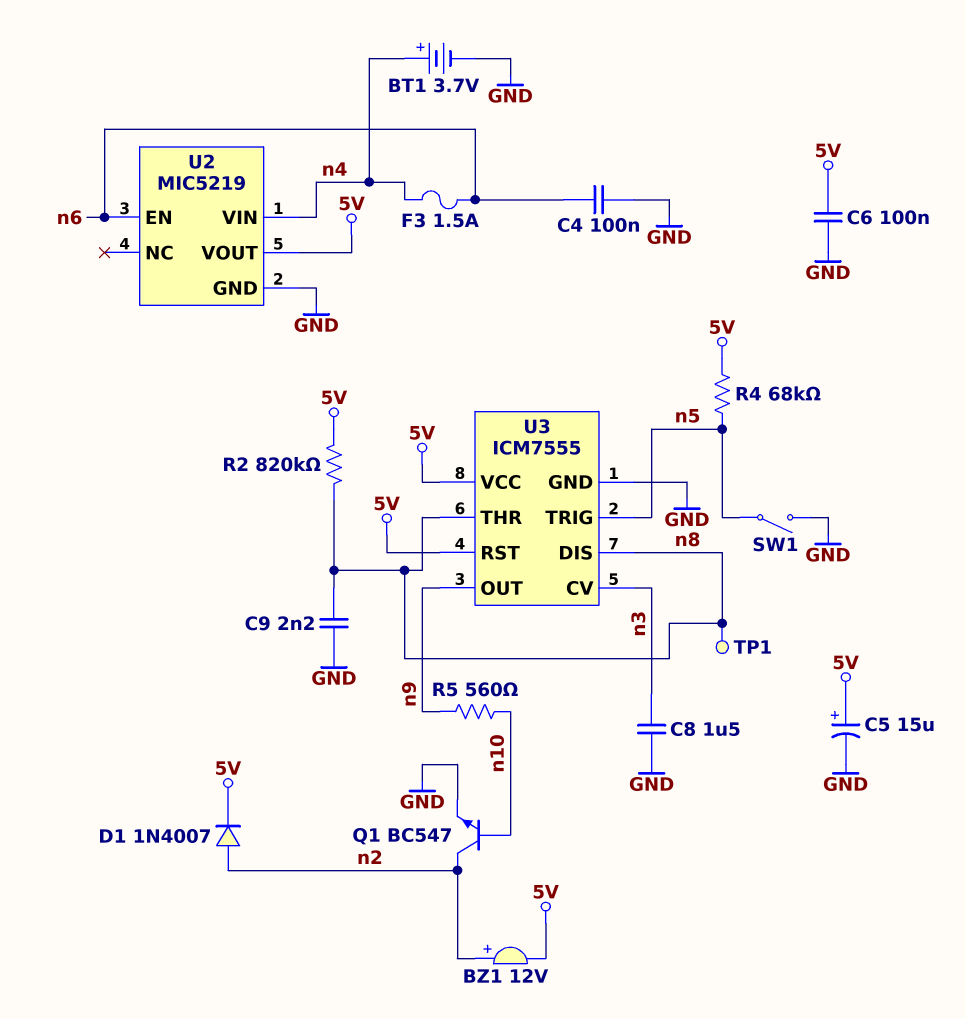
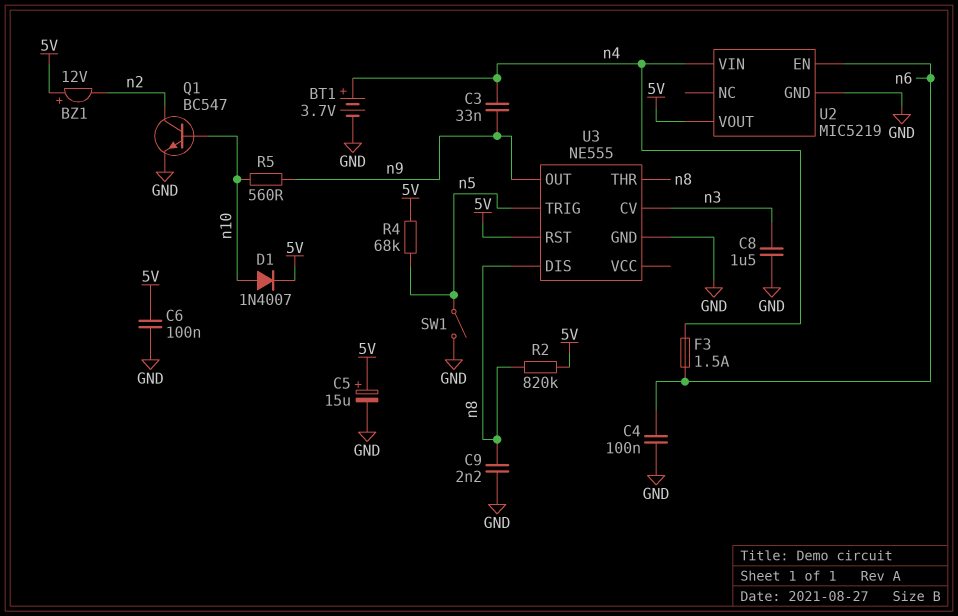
BZ1: buzzer 12V (plus n2, minus 5V) -> buzzer 12V (plus 5V, minus n2)
C3: none -> 33nF (n4, n9)
D1: diode 1N4007 (A n2, K 5V) -> diode 1N4007 (A n10, K 5V)
TP1: test point (n8) -> none
U3: ICM7555 -> NE555
U3 pin VCC: 5V -> none

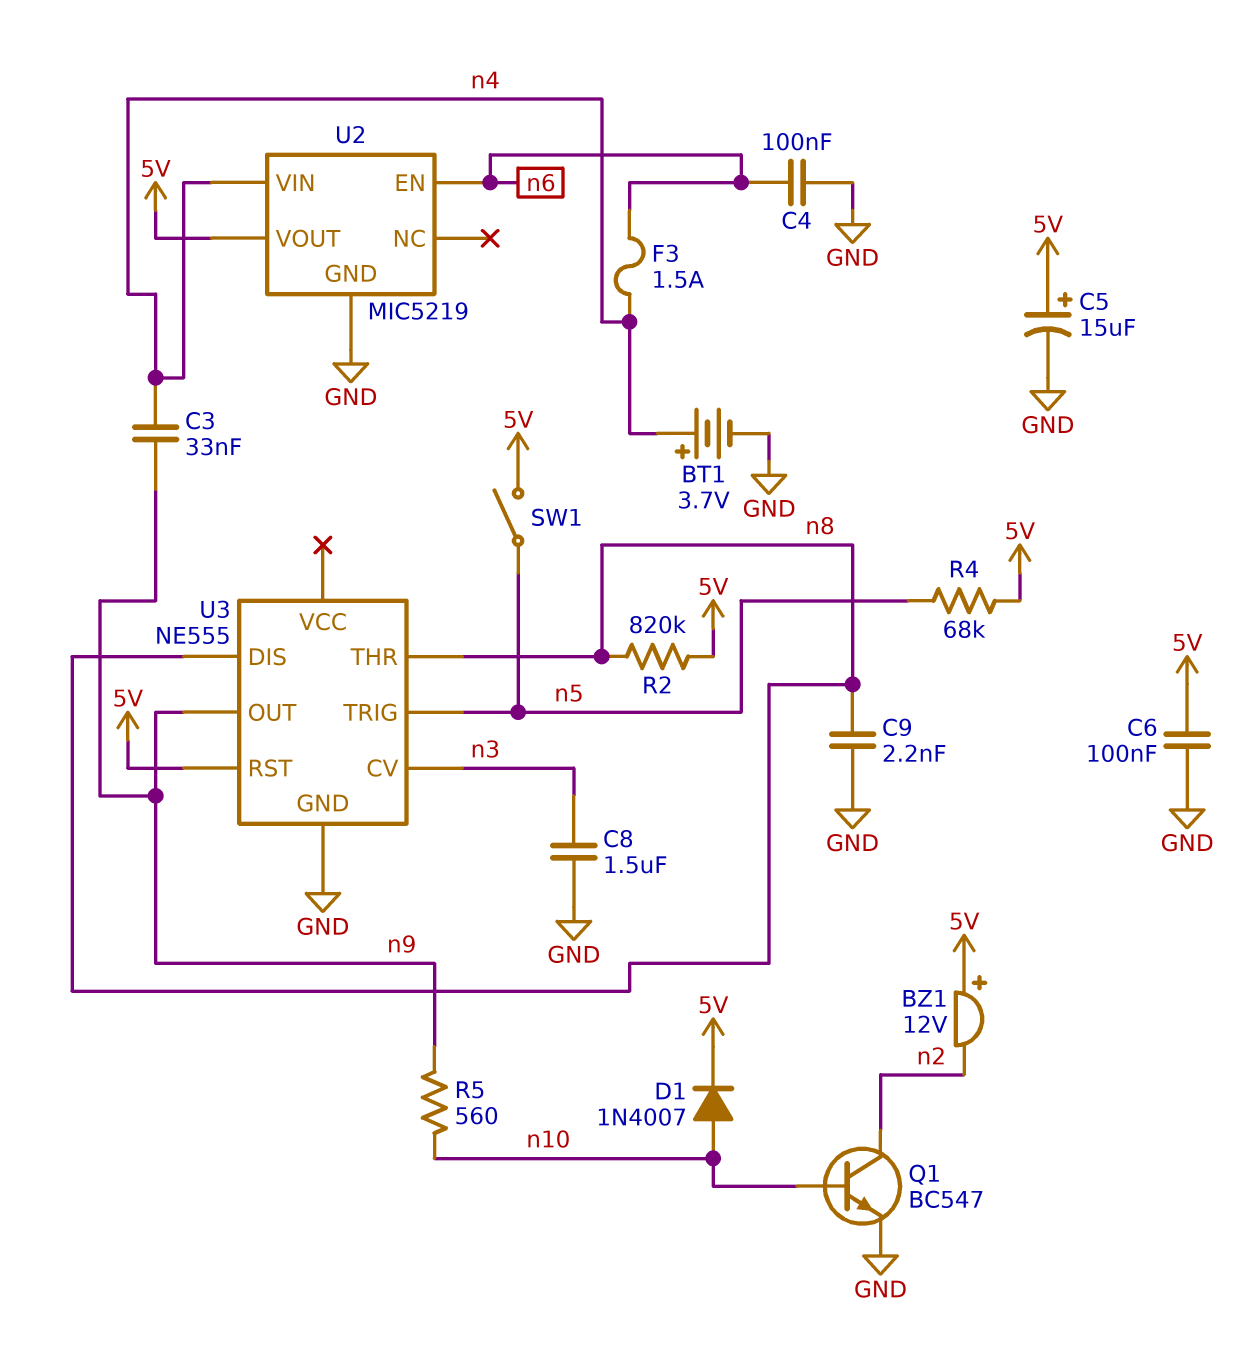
SW1: switch (GND, n5) -> switch (5V, n5)

